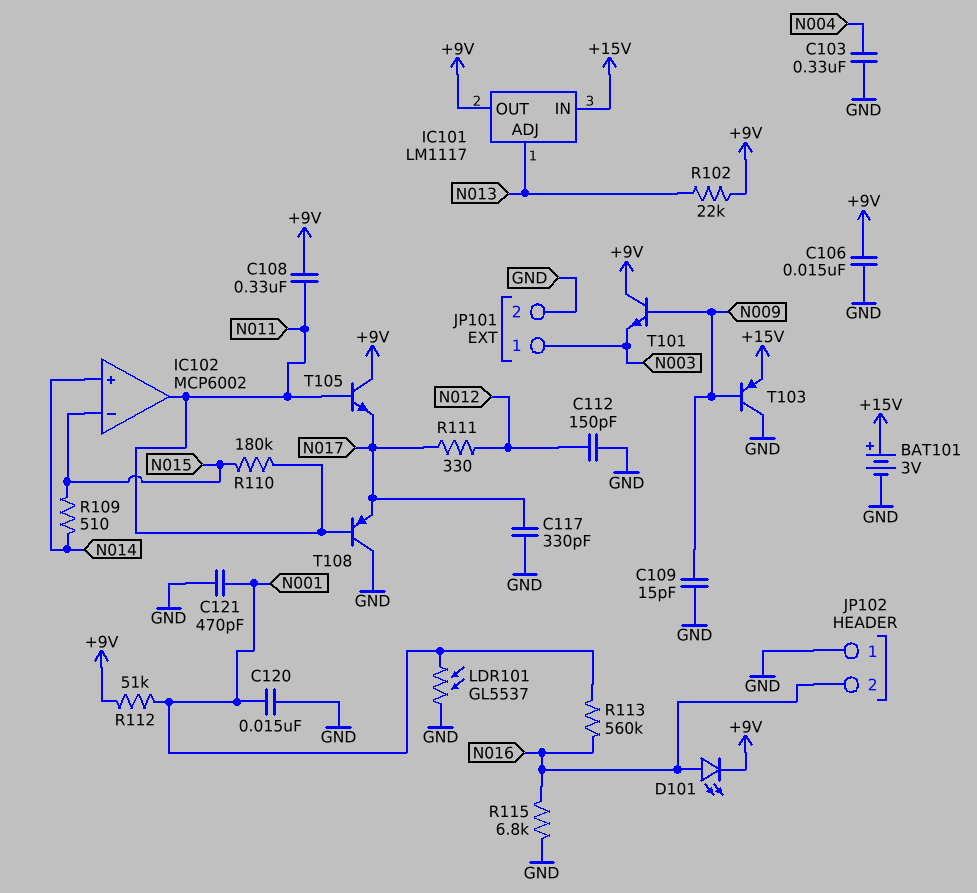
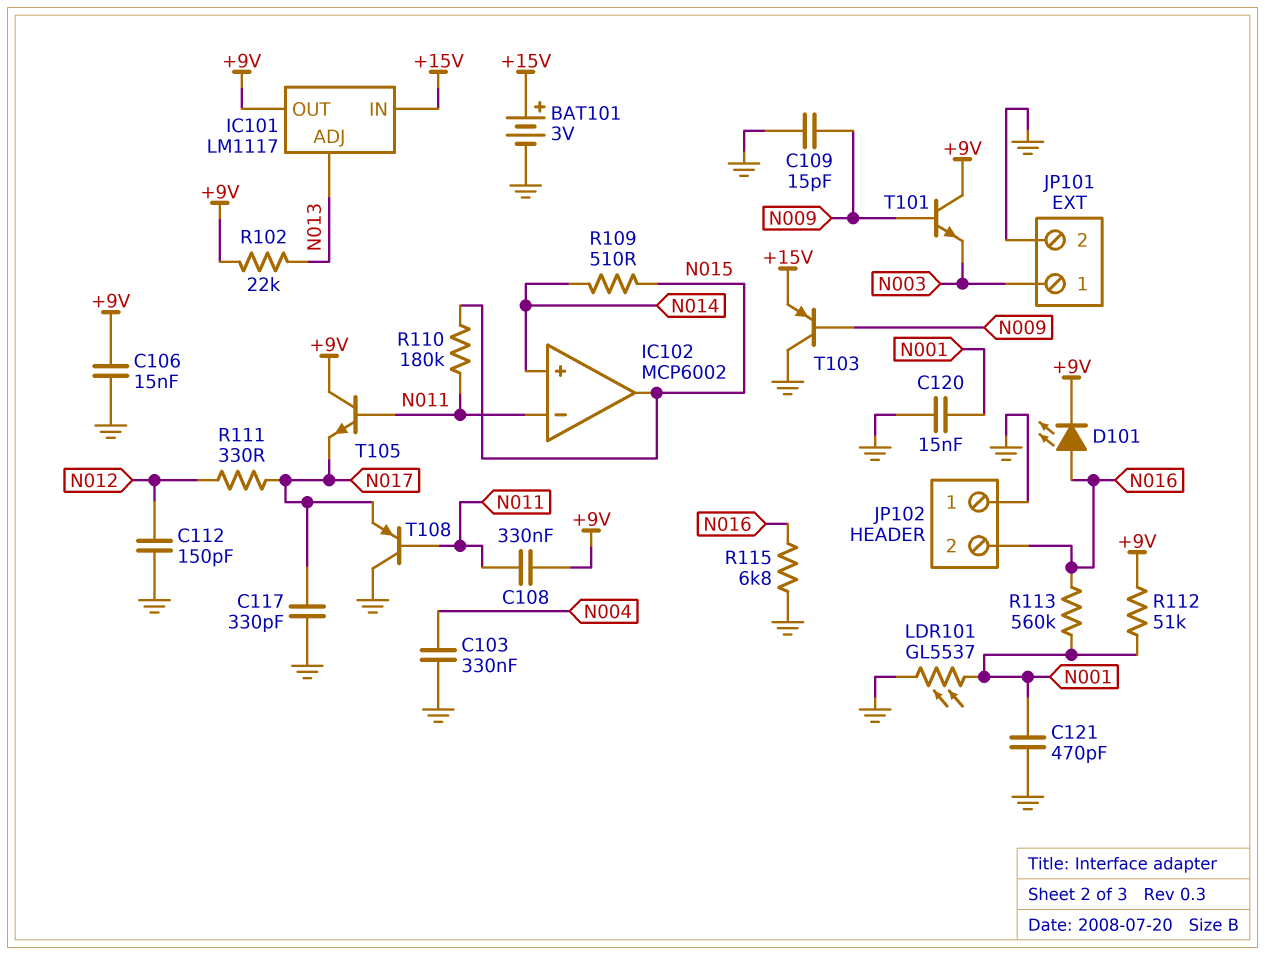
IC102 pin in-: N015 -> N011
IC102 pin out: N011 -> N015

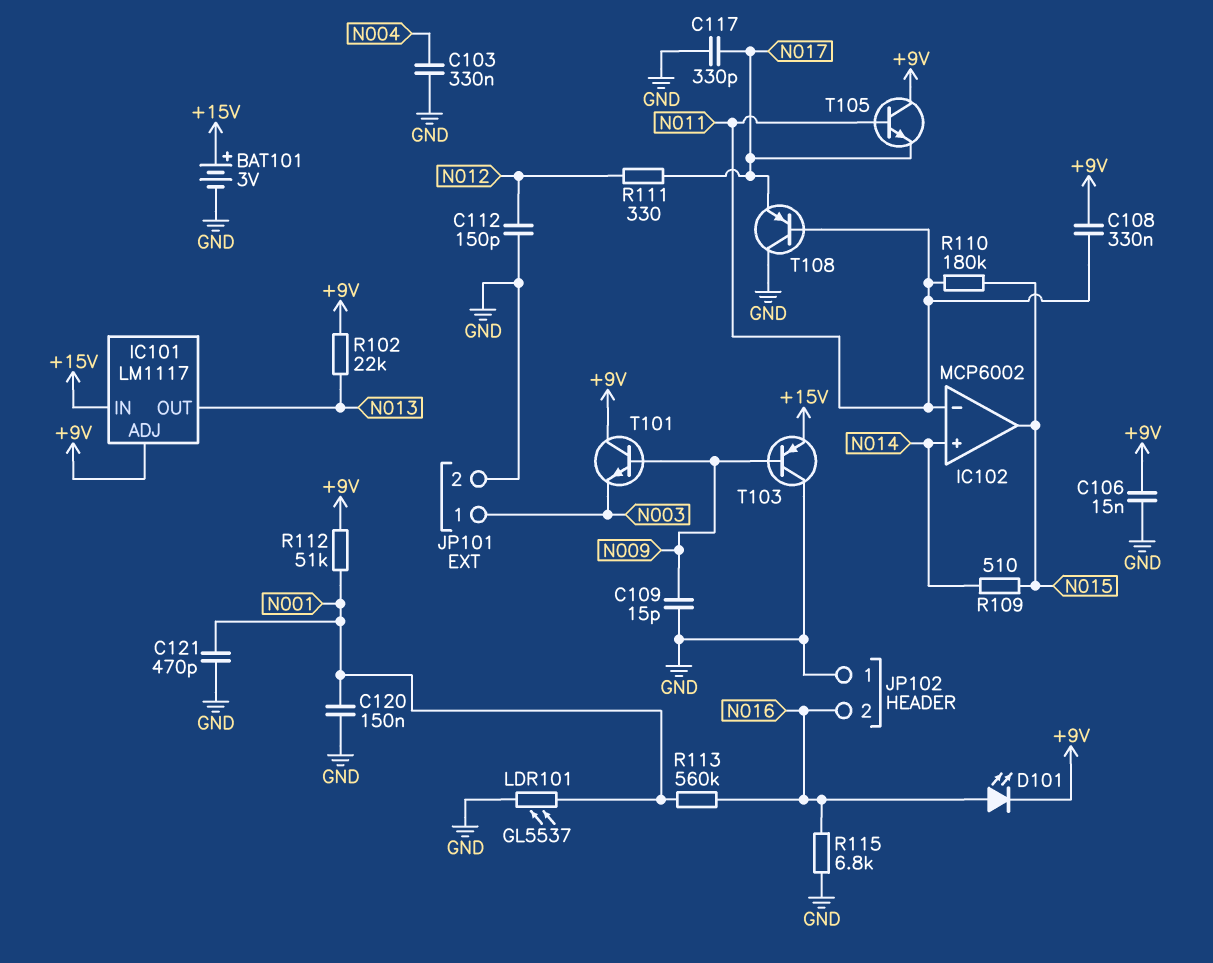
C120: 15nF (GND, N001) -> 150nF (GND, N001)
IC101 pin ADJ: N013 -> +9V
IC101 pin OUT: +9V -> N013

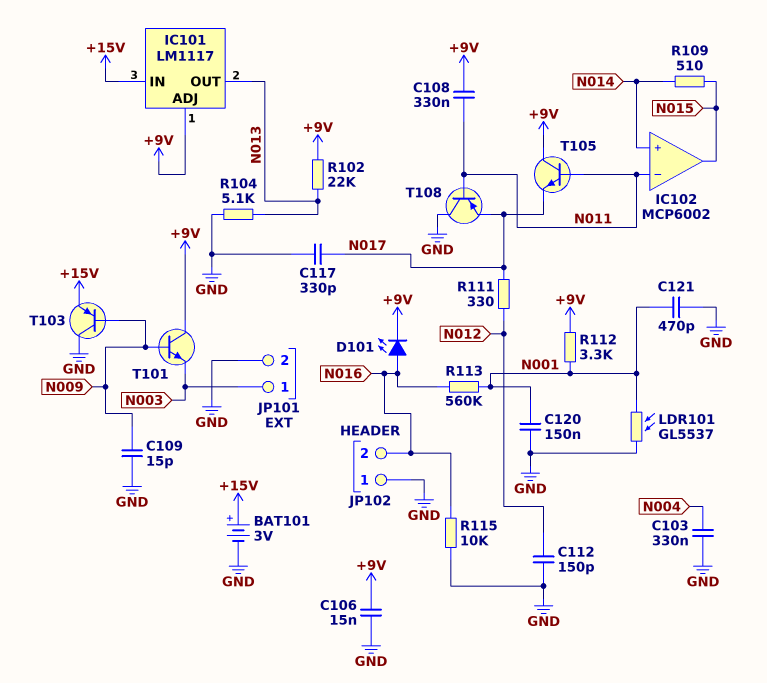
R104: none -> 5.1k (GND, N013)
R110: 180k (N011, N015) -> none
R112: 51k (+9V, N001) -> 3.3k (+9V, N001)
R115: 6.8k (GND, N016) -> 10k (GND, N016)

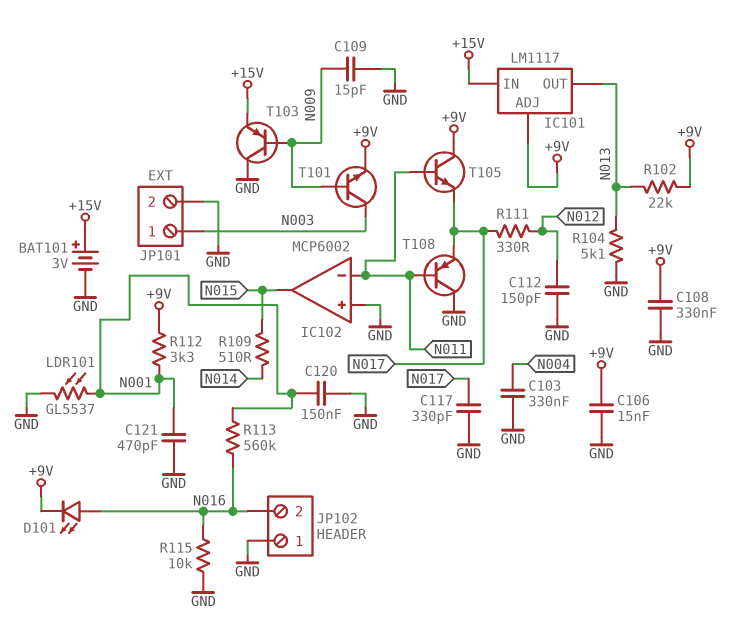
C108: 330nF (+9V, N011) -> 330nF (+9V, GND)
IC102 pin in+: N014 -> GND
T101: NPN (B N009, C +9V, E N003) -> NPN (B N009, C N003, E +9V)

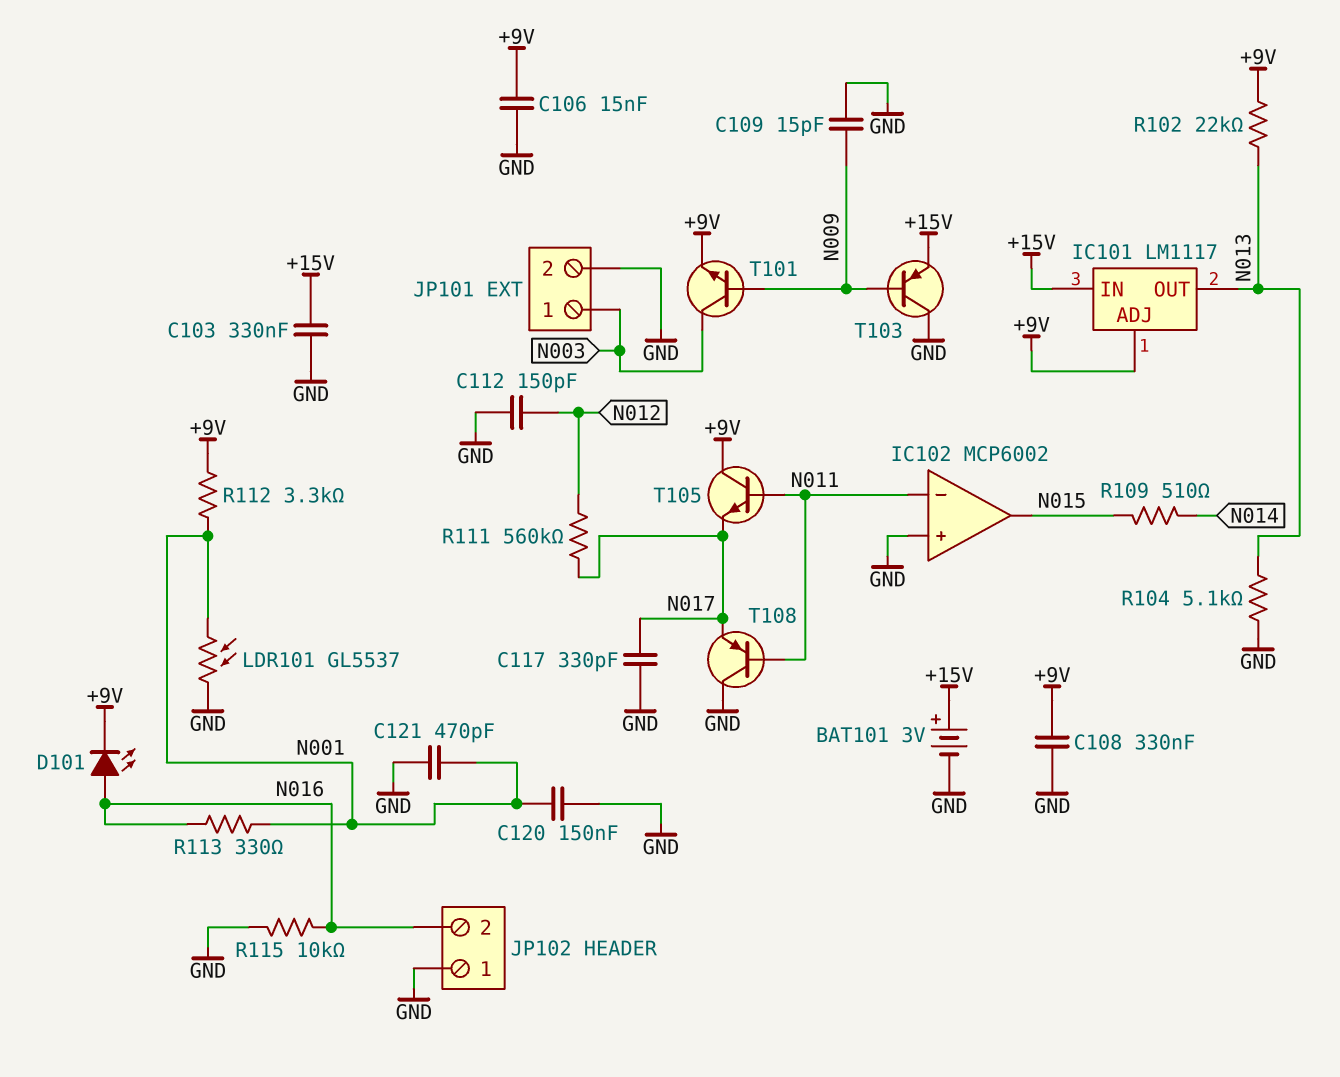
C103: 330nF (GND, N004) -> 330nF (+15V, GND)
R111: 330 (N012, N017) -> 560k (N012, N017)
R113: 560k (N001, N016) -> 330 (N001, N016)

